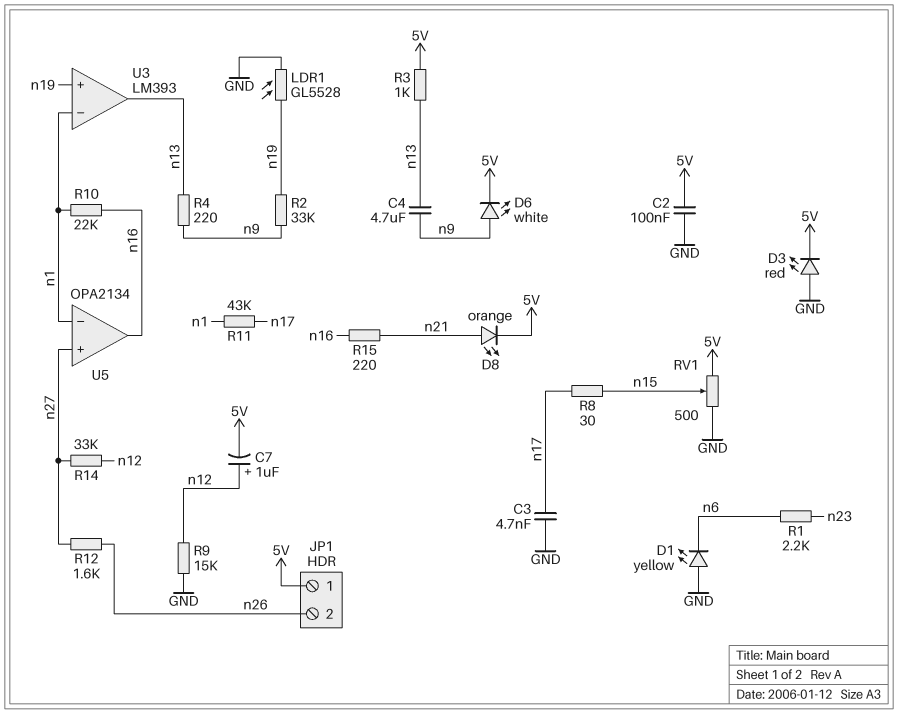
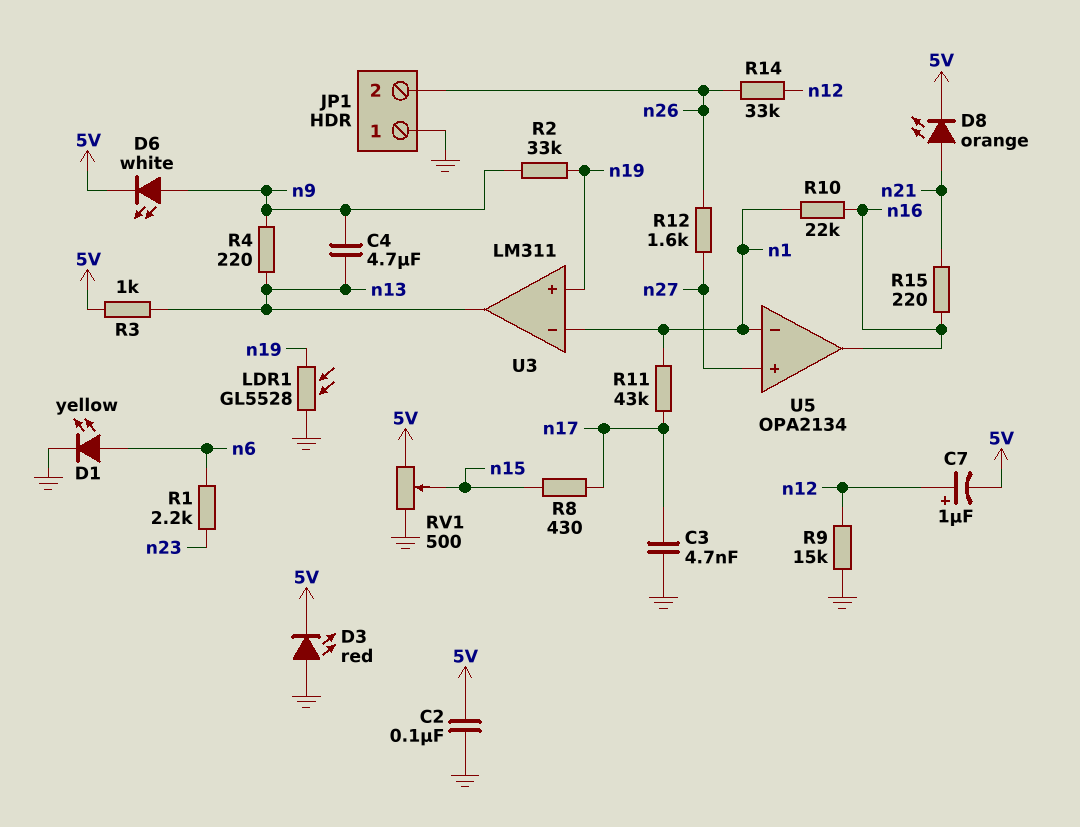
D1: LED yellow (A GND, K n6) -> LED yellow (A n6, K GND)
JP1 pin 1: 5V -> GND
R8: 30 (n15, n17) -> 430 (n15, n17)
R14: 33k (n12, n27) -> 33k (n12, n26)
U3: LM393 -> LM311

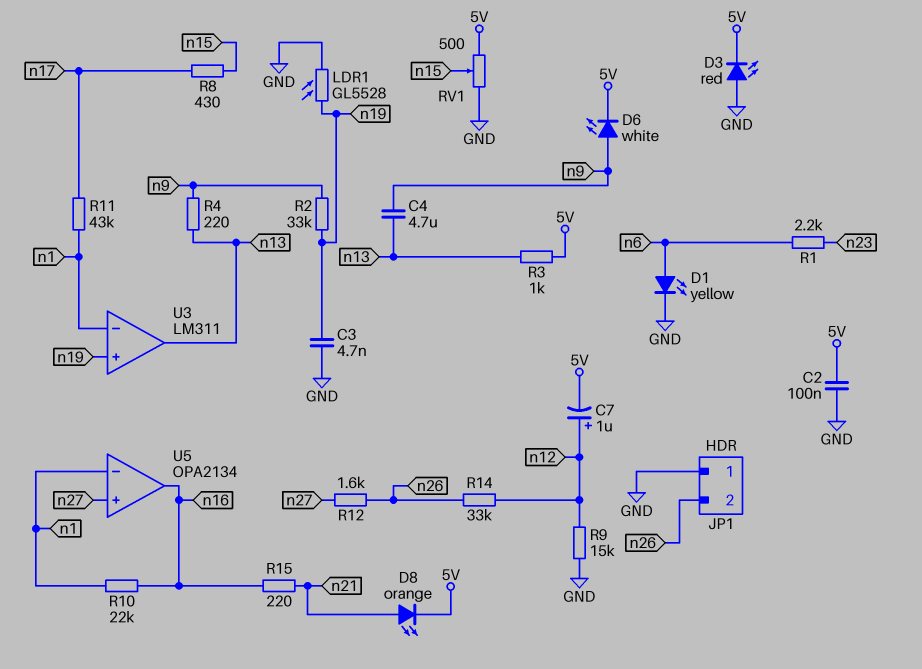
C3: 4.7nF (GND, n17) -> 4.7nF (GND, n19)

